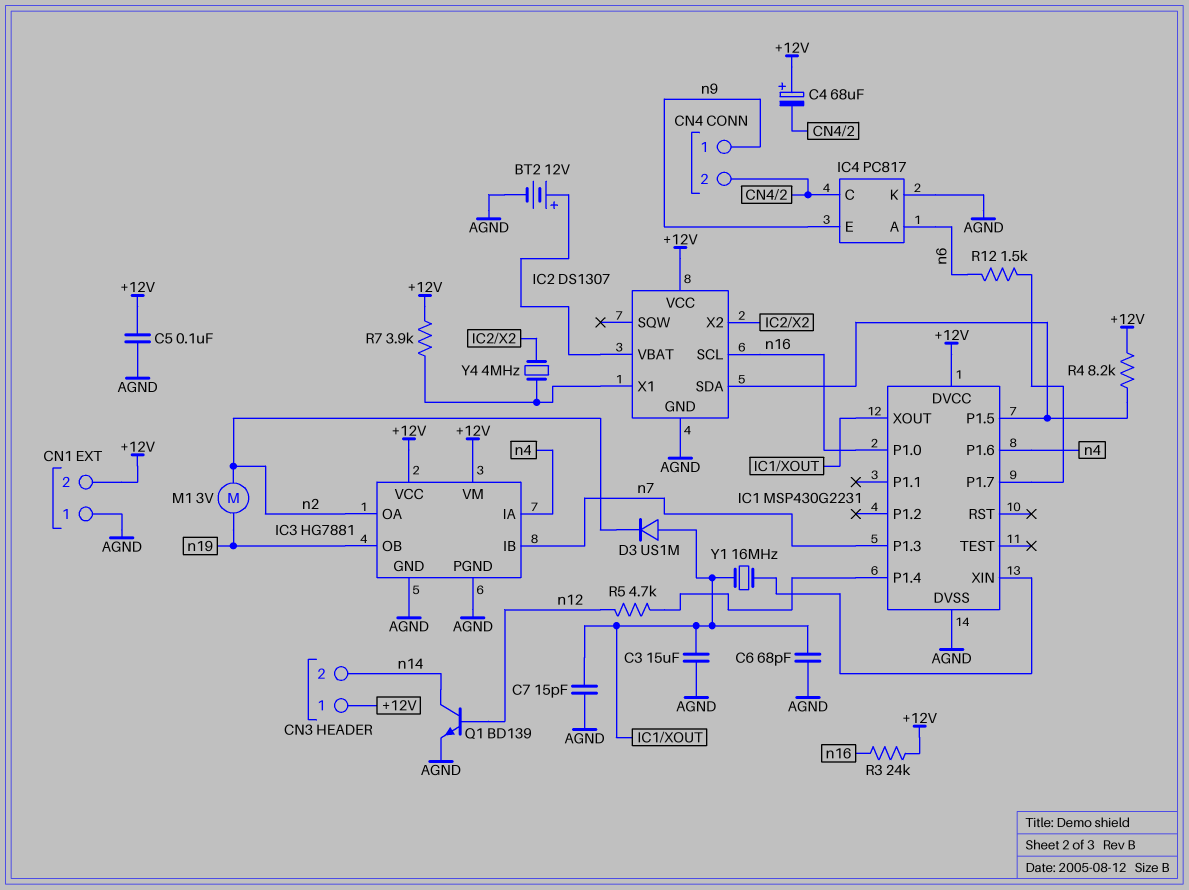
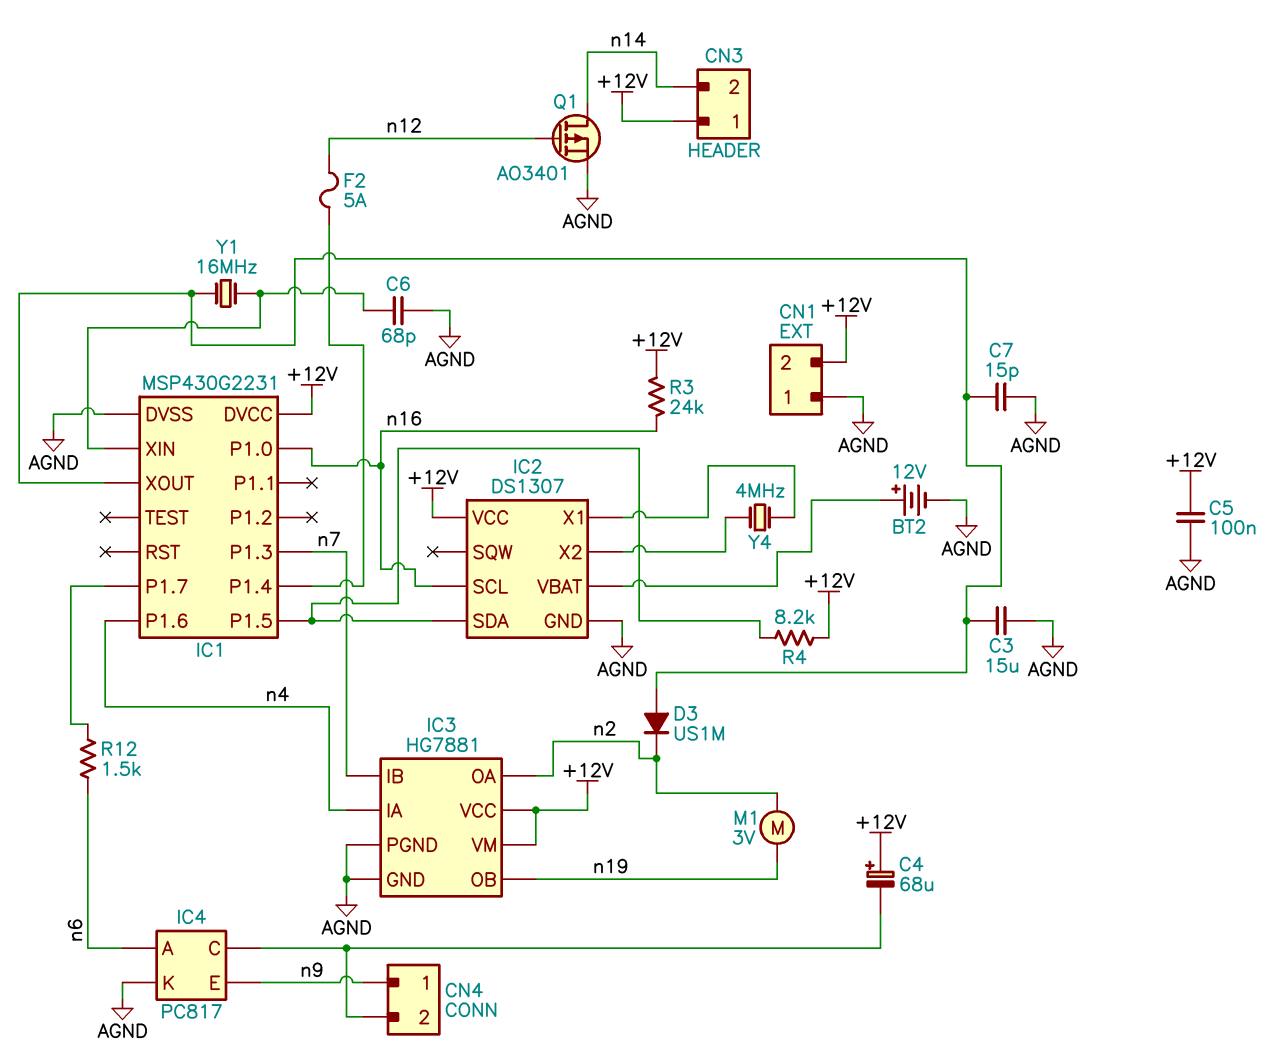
C6: 68pF (AGND, IC1/XOUT) -> 68pF (AGND, IC1/XIN)
F2: none -> 5A (IC1/P1.4, n12)
Q1: NPN BD139 (B n12, C n14, E AGND) -> PMOS AO3401 (G n12, D n14, S AGND)
R5: 4.7k (IC1/P1.4, n12) -> none
R7: 3.9k (+12V, IC2/X1) -> none

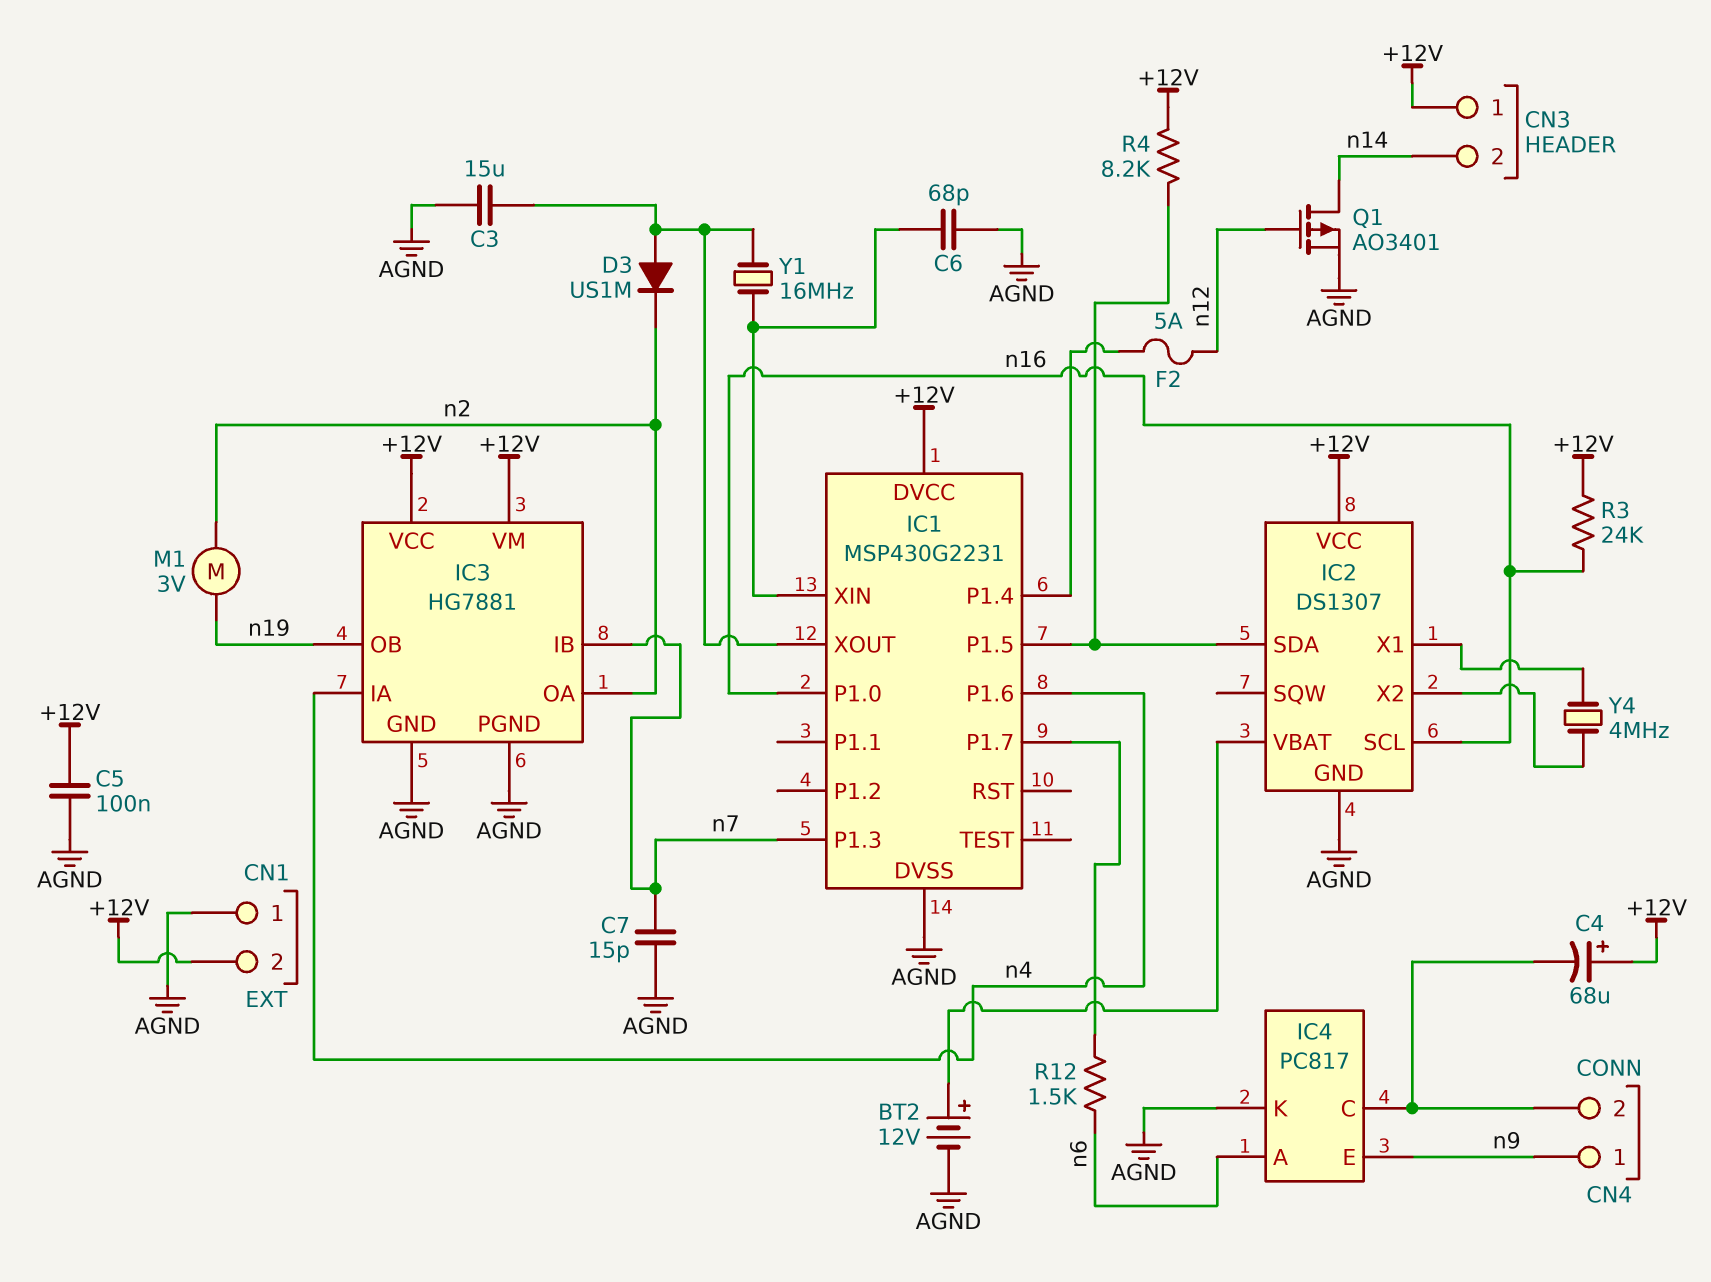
C7: 15pF (AGND, IC1/XOUT) -> 15pF (AGND, n7)

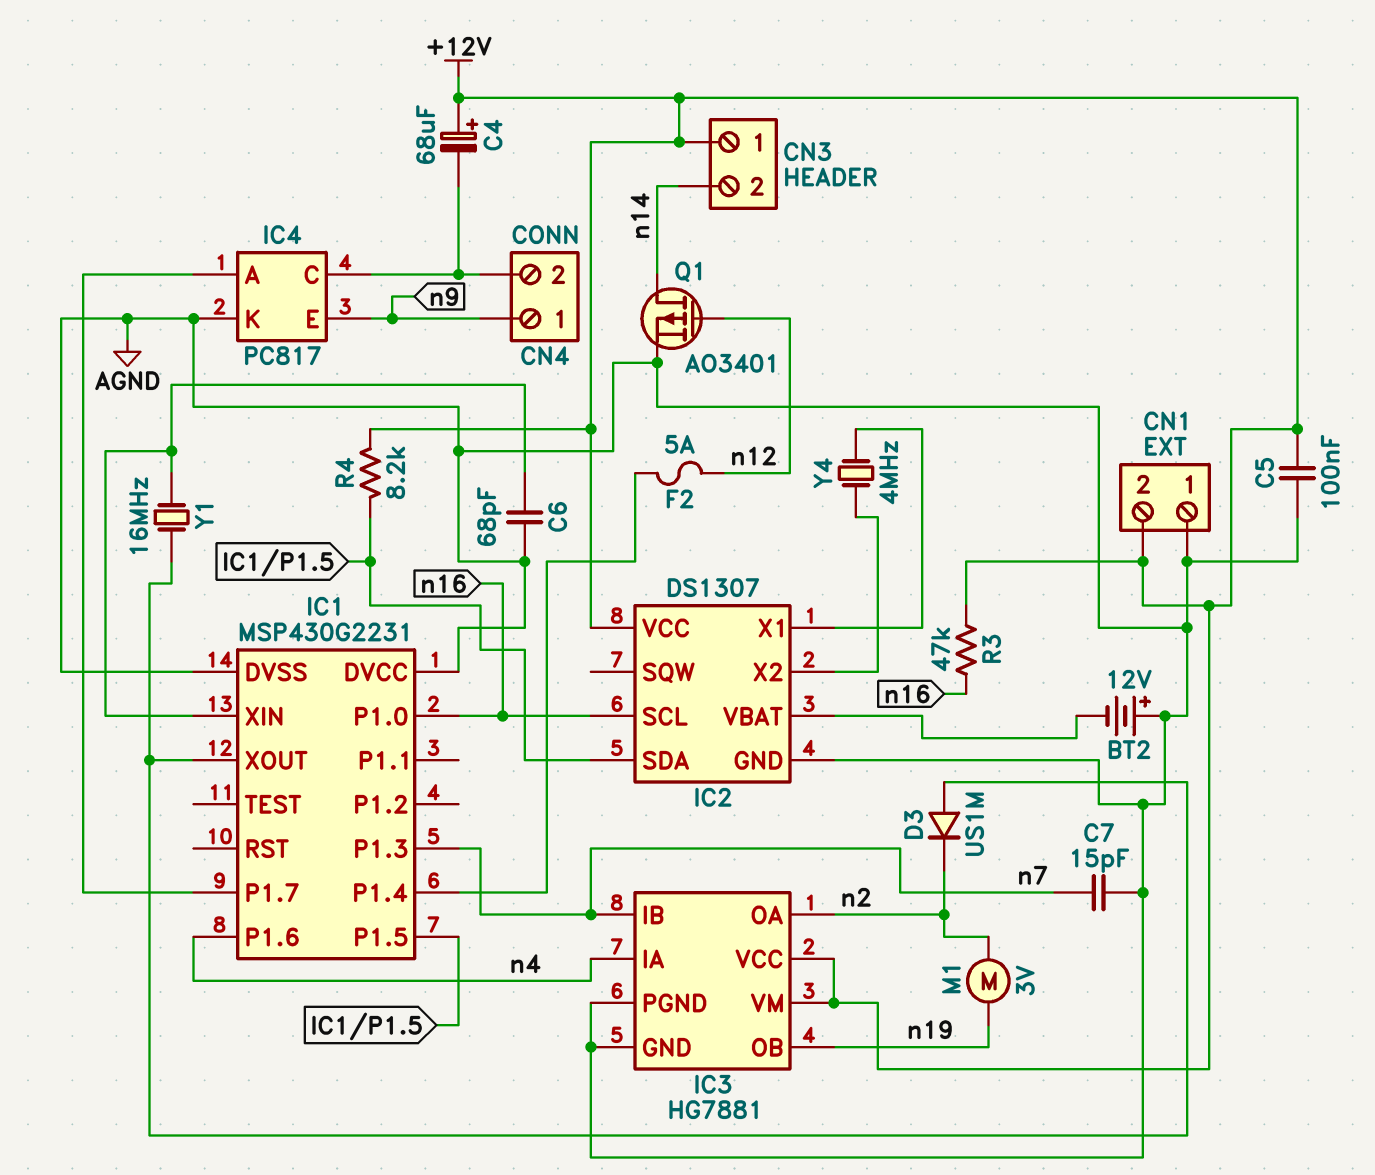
BT2: 12V (plus IC2/VBAT, minus AGND) -> 12V (plus AGND, minus IC2/VBAT)
C3: 15uF (AGND, IC1/XOUT) -> none
IC1 pin DVCC: +12V -> AGND
IC4 pin A: n6 -> IC1/P1.7
R3: 24k (+12V, n16) -> 47k (+12V, n16)
R12: 1.5k (IC1/P1.7, n6) -> none

